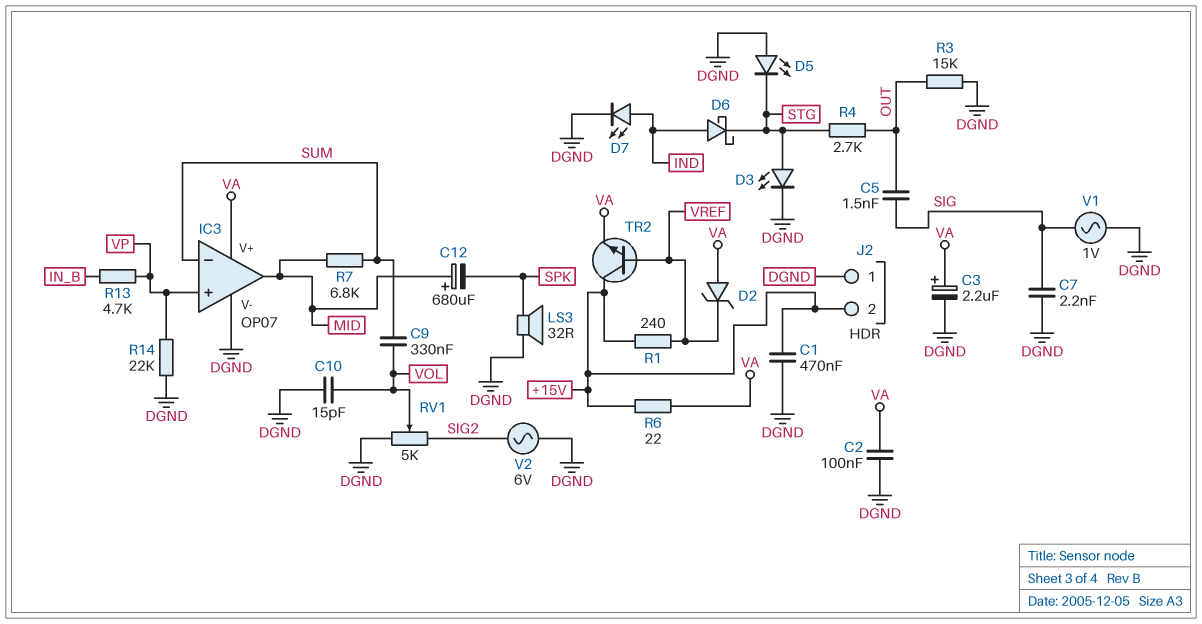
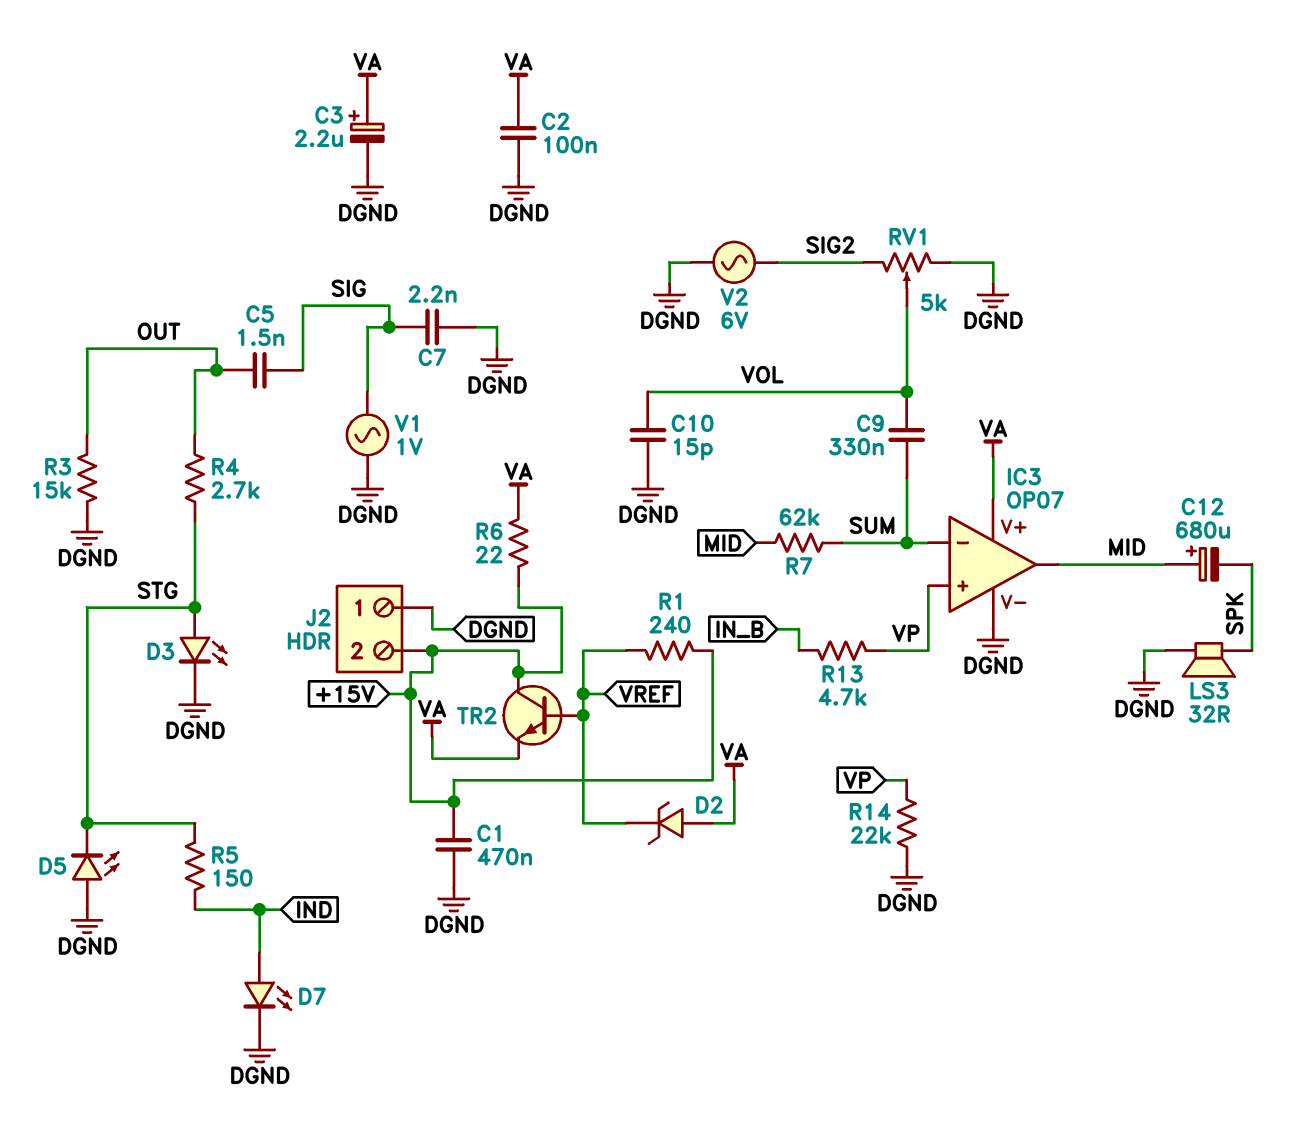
D6: schottky (A IND, K STG) -> none
R5: none -> 150 (IND, STG)
R7: 6.8k (MID, SUM) -> 62k (MID, SUM)

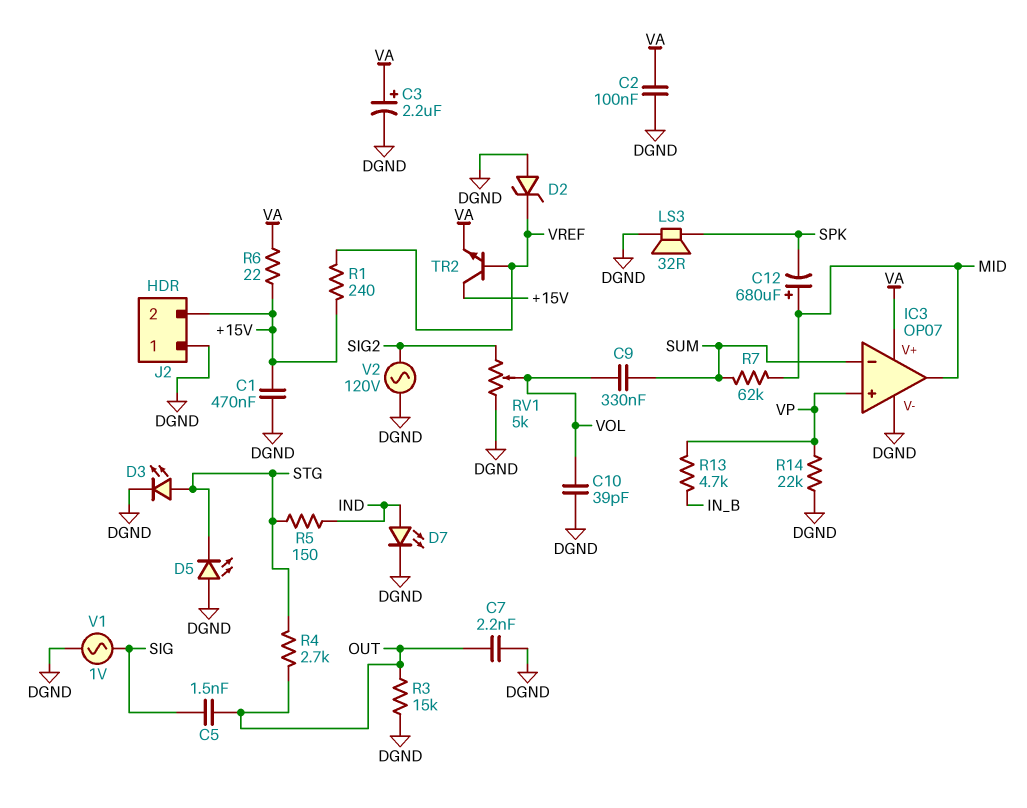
C7: 2.2nF (DGND, SIG) -> 2.2nF (DGND, OUT)
C10: 15pF (DGND, VOL) -> 39pF (DGND, VOL)
D2: zener (A VA, K VREF) -> zener (A DGND, K VREF)
V2: AC 6V (DGND, SIG2) -> AC 120V (DGND, SIG2)

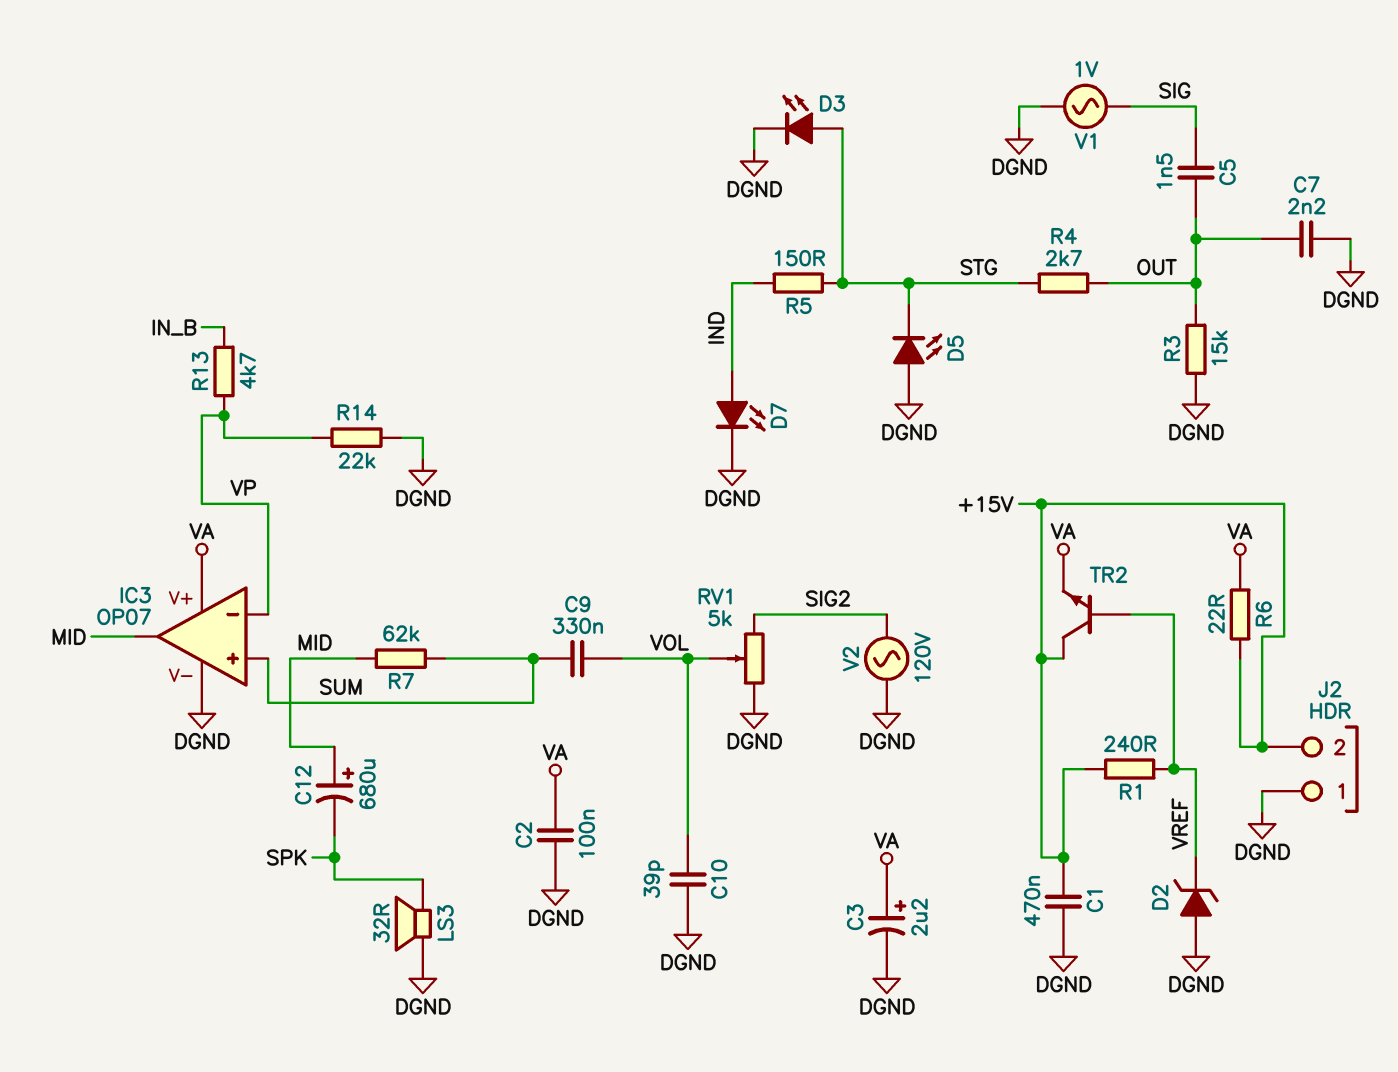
IC3 pin in+: VP -> SUM
IC3 pin in-: SUM -> VP

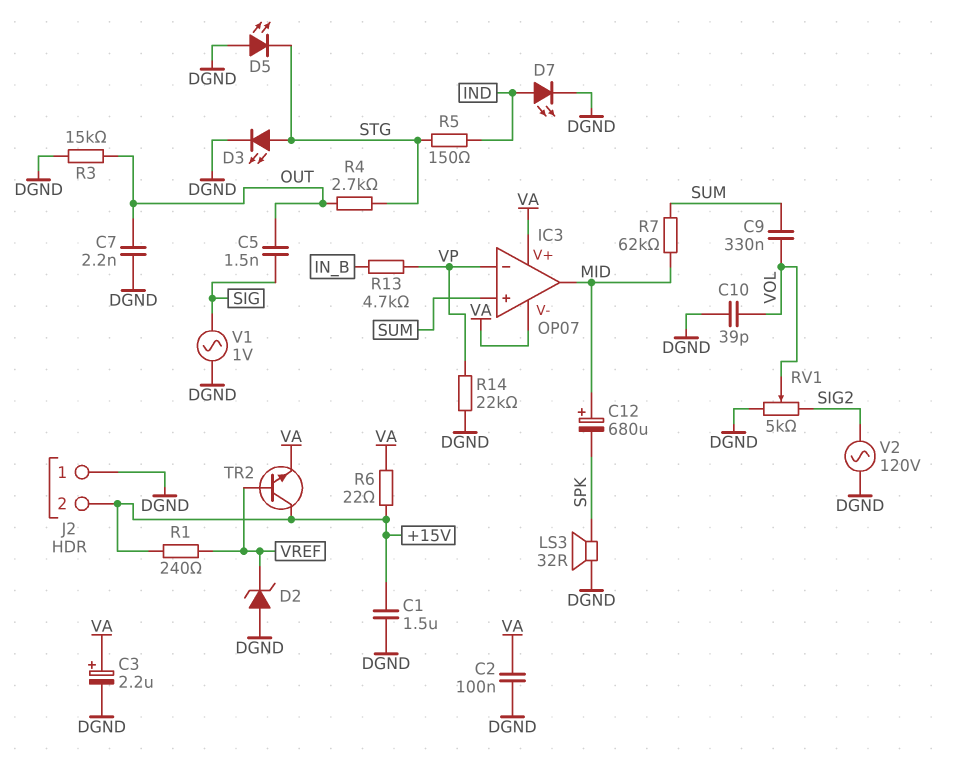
C1: 470nF (+15V, DGND) -> 1.5uF (+15V, DGND)
IC3 pin V-: DGND -> VA

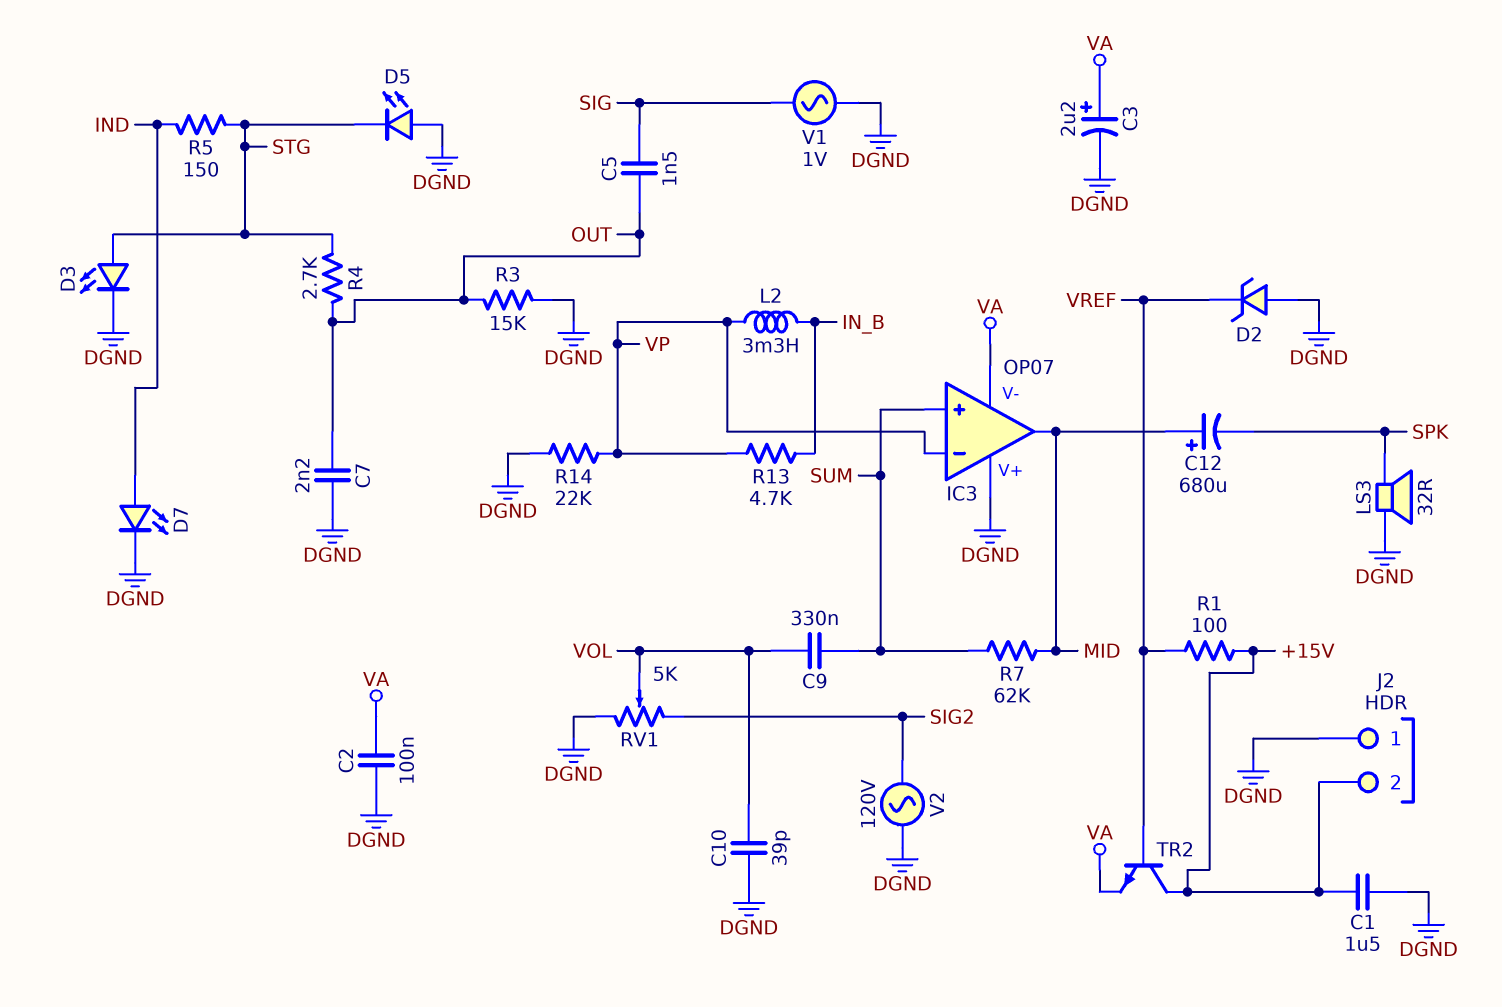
IC3 pin V+: VA -> DGND
L2: none -> 3.3mH (IN_B, VP)
R1: 240 (+15V, VREF) -> 100 (+15V, VREF)
R6: 22 (+15V, VA) -> none

